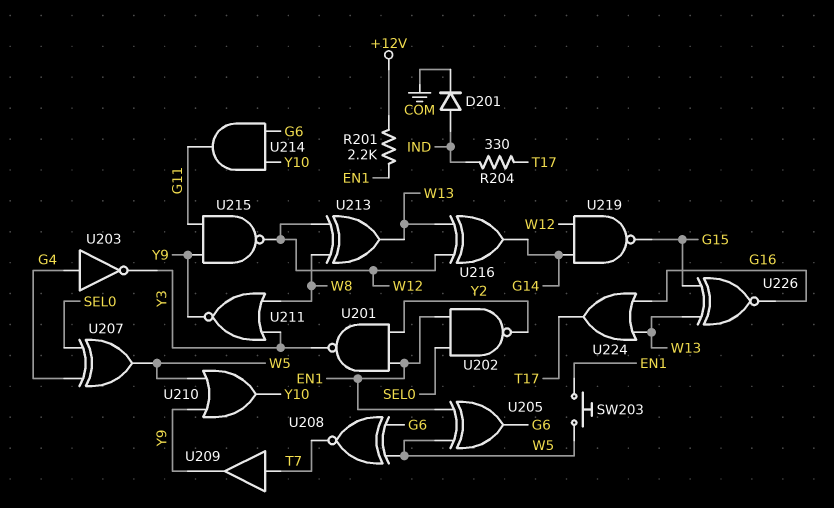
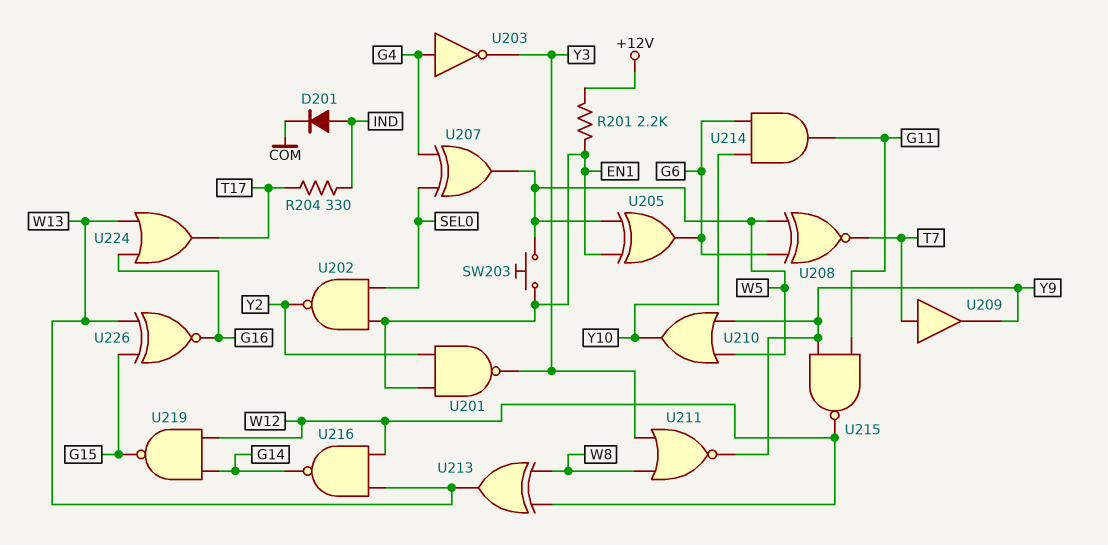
U216: XOR (in W12, in W13, out G14) -> NAND (in W12, in W13, out G14)

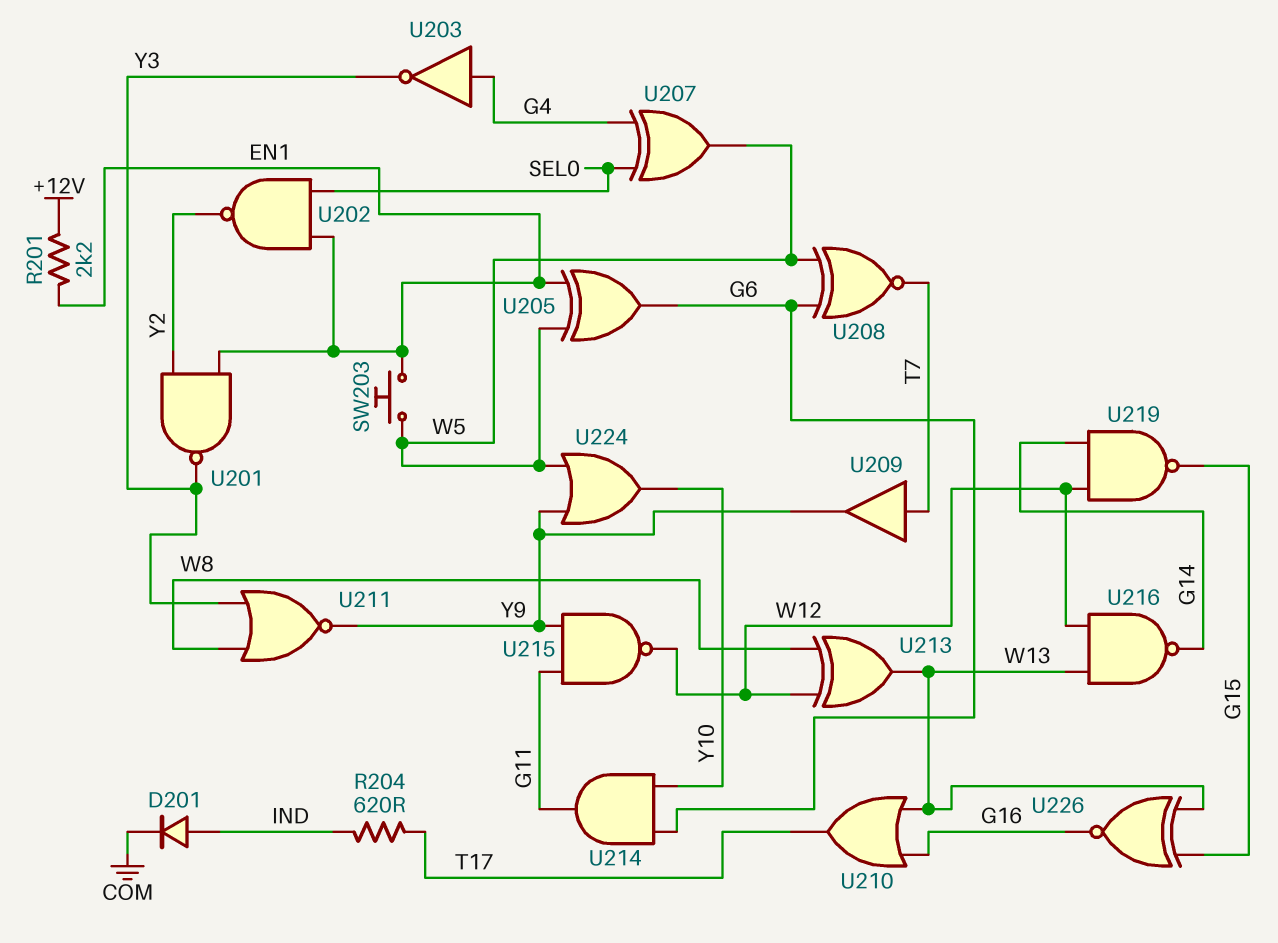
R204: 330 (IND, T17) -> 620 (IND, T17)
U210: OR (in W5, in Y9, out Y10) -> OR (in G16, in W13, out T17)
U224: OR (in G16, in W13, out T17) -> OR (in W5, in Y9, out Y10)

